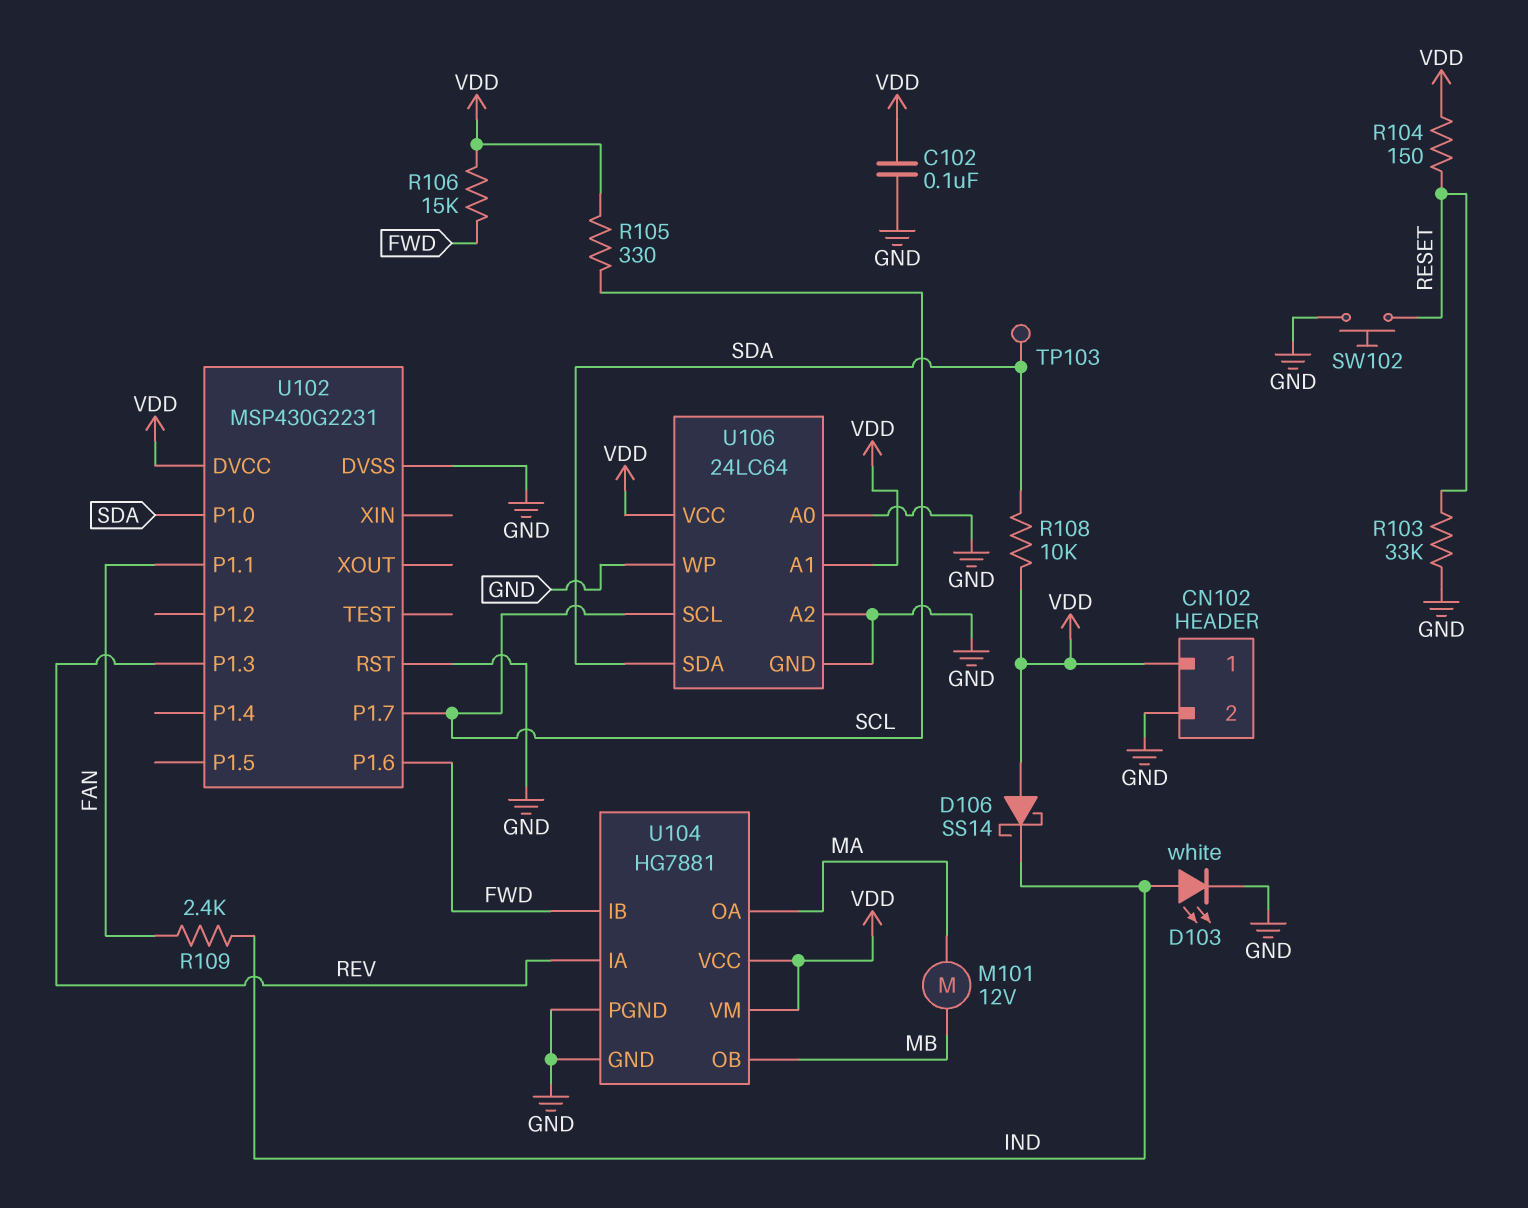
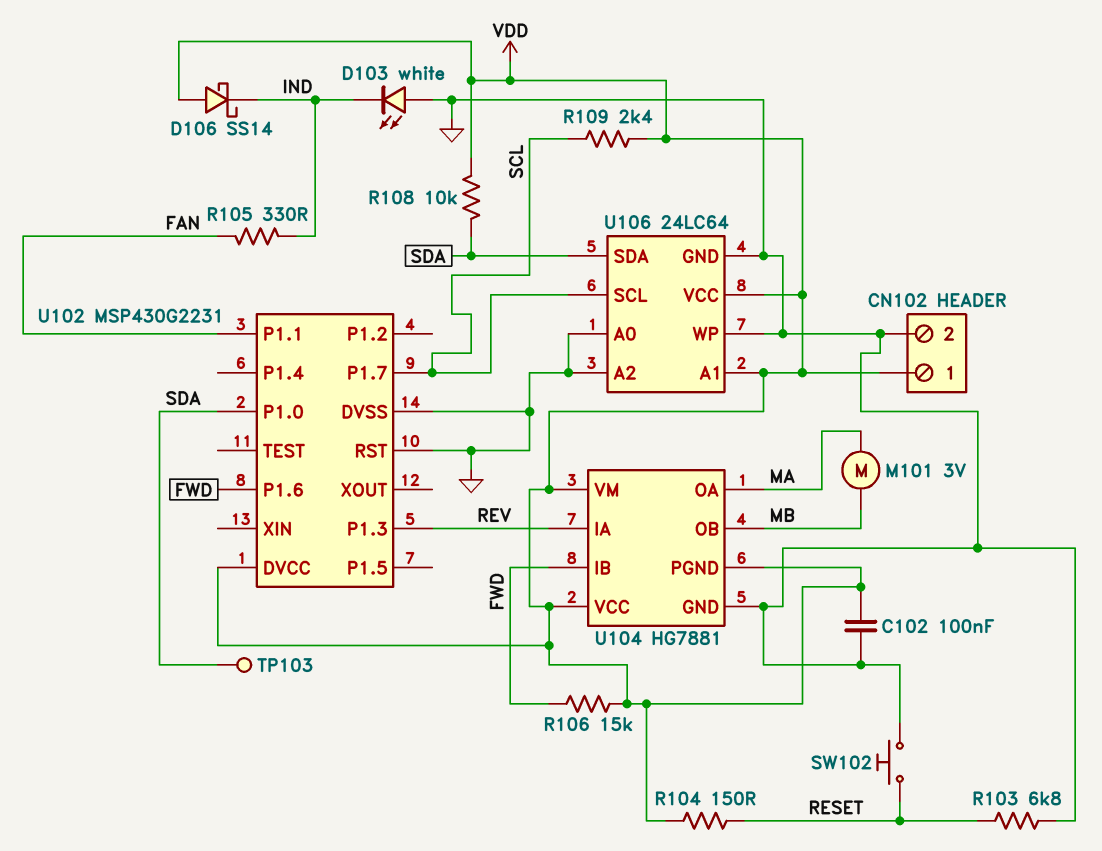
D103: LED white (A IND, K GND) -> LED white (A GND, K IND)
M101: motor 12V (MA, MB) -> motor 3V (MA, MB)
R103: 33k (GND, RESET) -> 6.8k (GND, RESET)
R105: 330 (SCL, VDD) -> 330 (FAN, IND)
R109: 2.4k (FAN, IND) -> 2.4k (SCL, VDD)
U104 pin PGND: GND -> VDD

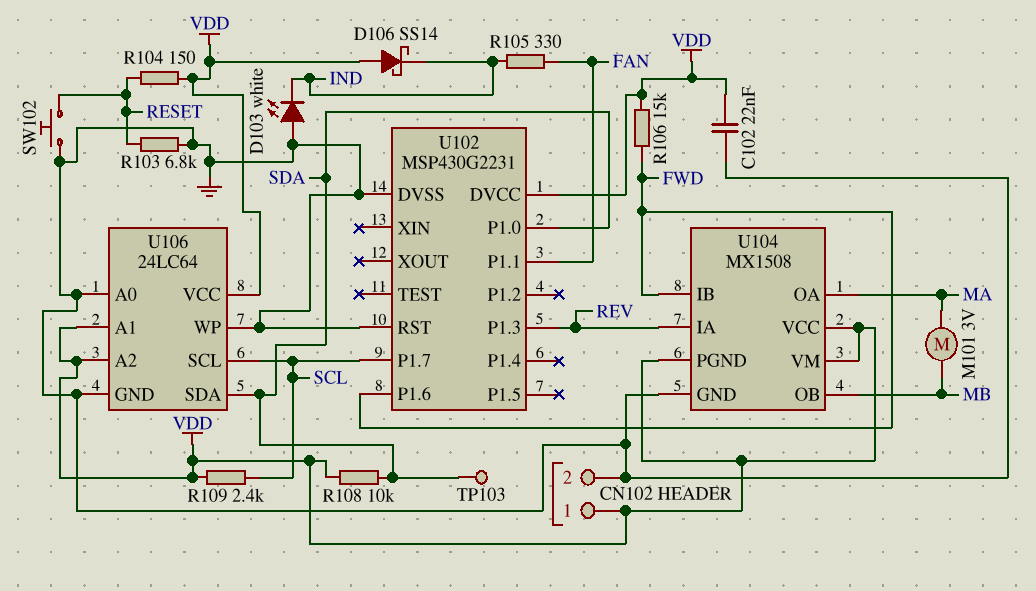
C102: 100nF (GND, VDD) -> 22nF (GND, VDD)
U104: HG7881 -> MX1508
U106 pin A2: GND -> VDD

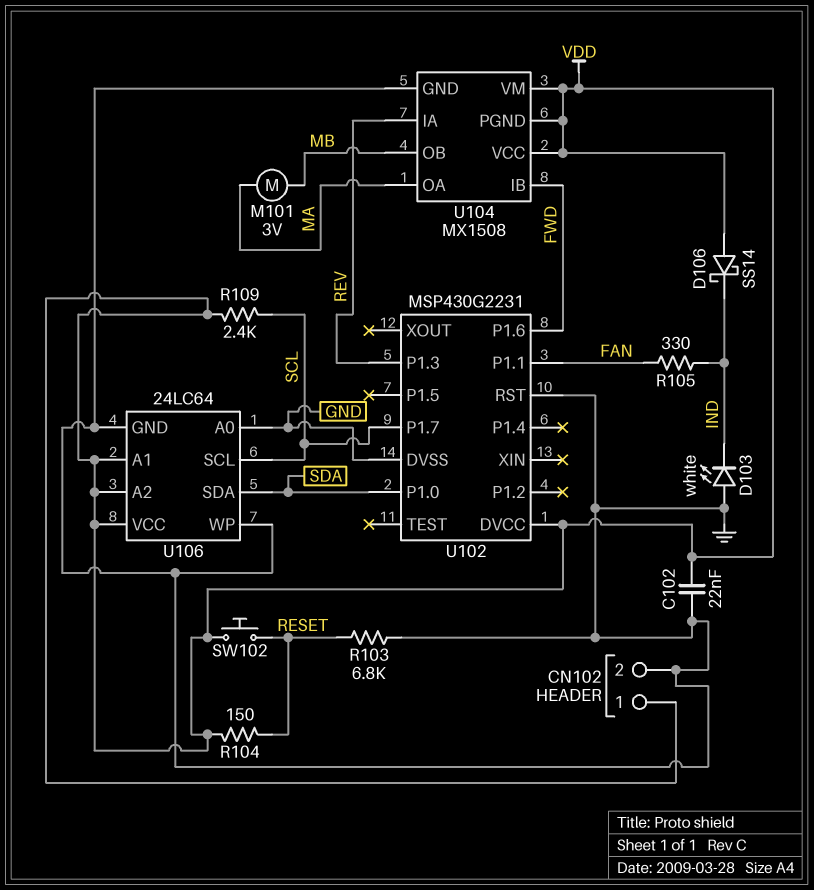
R106: 15k (FWD, VDD) -> none
R108: 10k (SDA, VDD) -> none
SW102: button (GND, RESET) -> button (RESET, VDD)
TP103: test point (SDA) -> none

